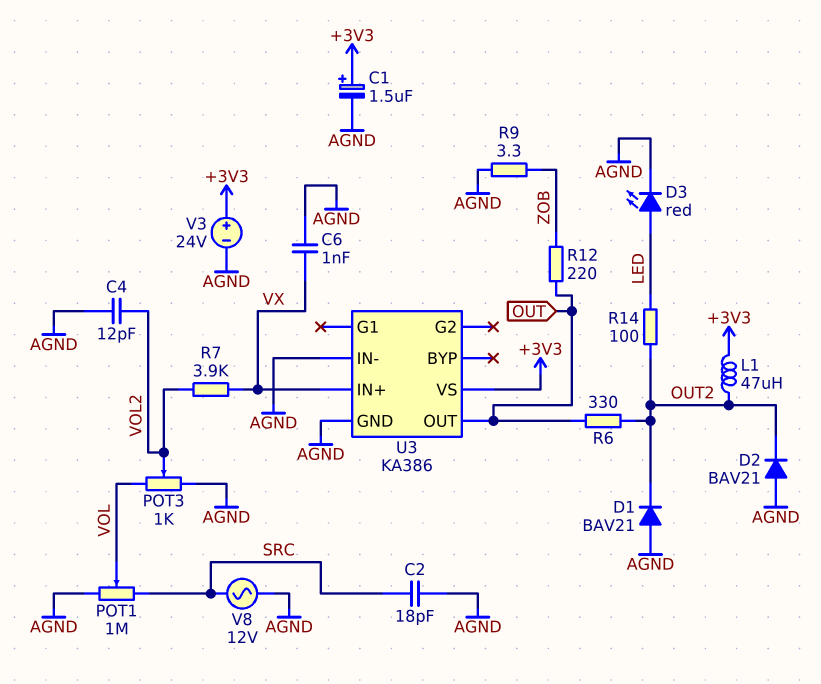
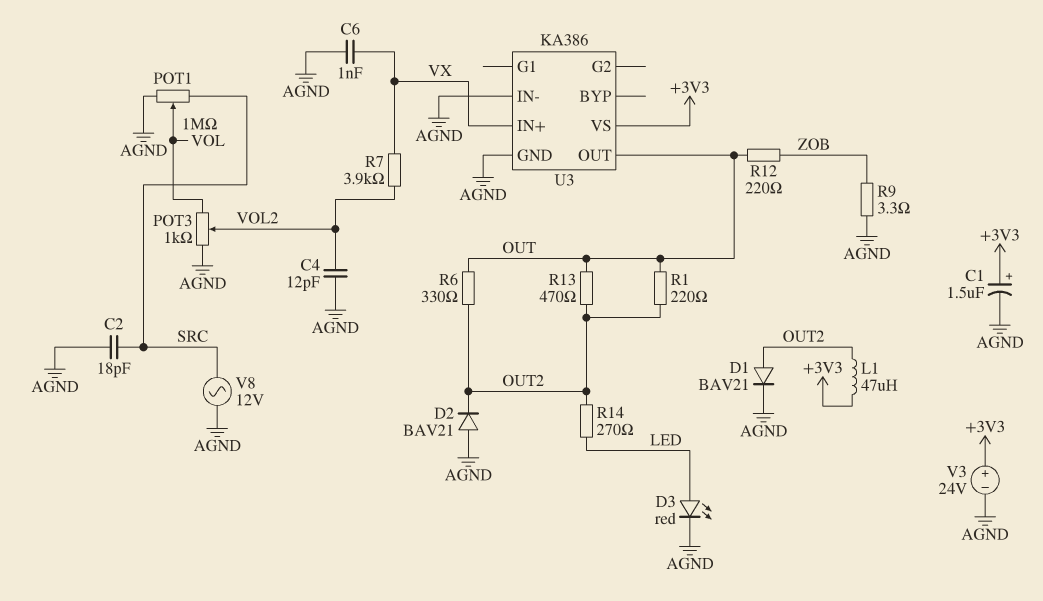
D1: diode BAV21 (A AGND, K OUT2) -> diode BAV21 (A OUT2, K AGND)
R1: none -> 220 (OUT, OUT2)
R13: none -> 470 (OUT, OUT2)
R14: 100 (LED, OUT2) -> 270 (LED, OUT2)

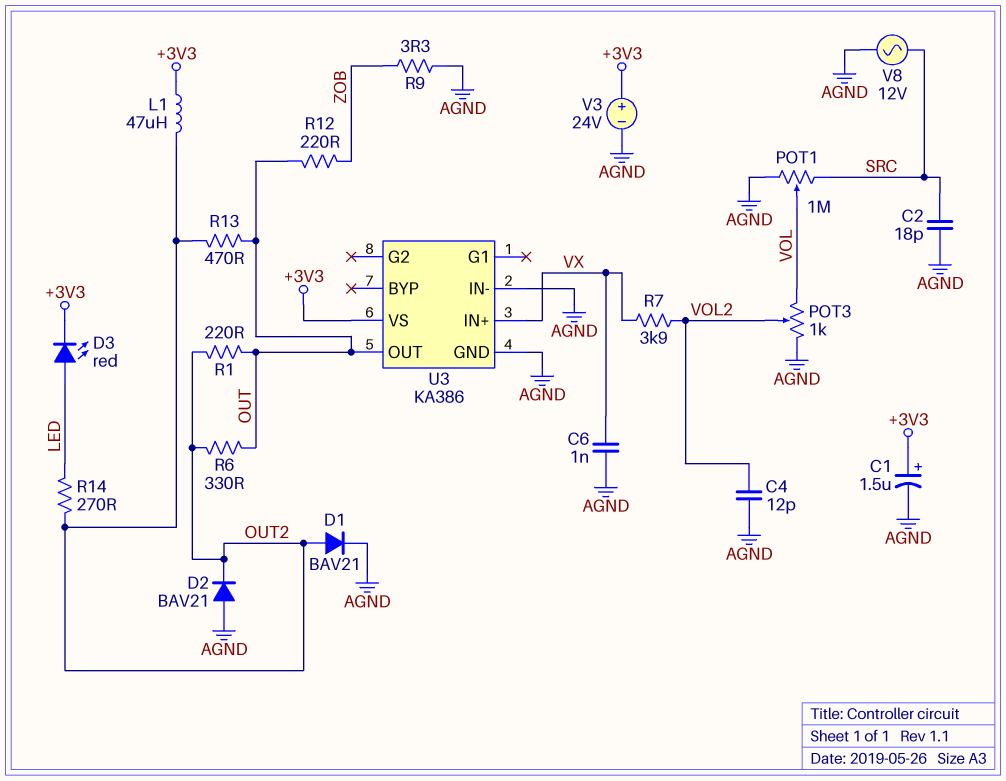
D3: LED red (A LED, K AGND) -> LED red (A LED, K +3V3)

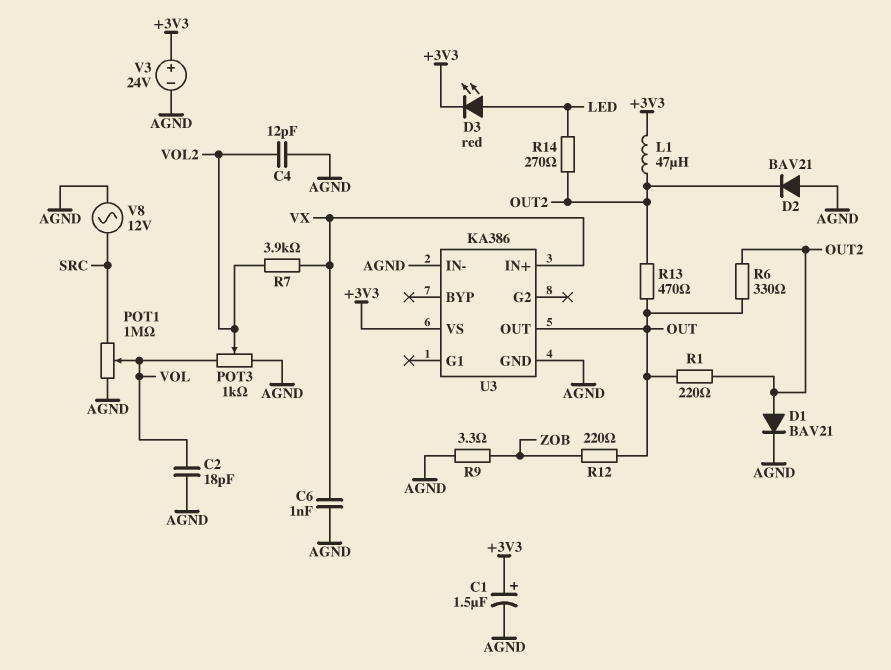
C2: 18pF (AGND, SRC) -> 18pF (AGND, VOL)

